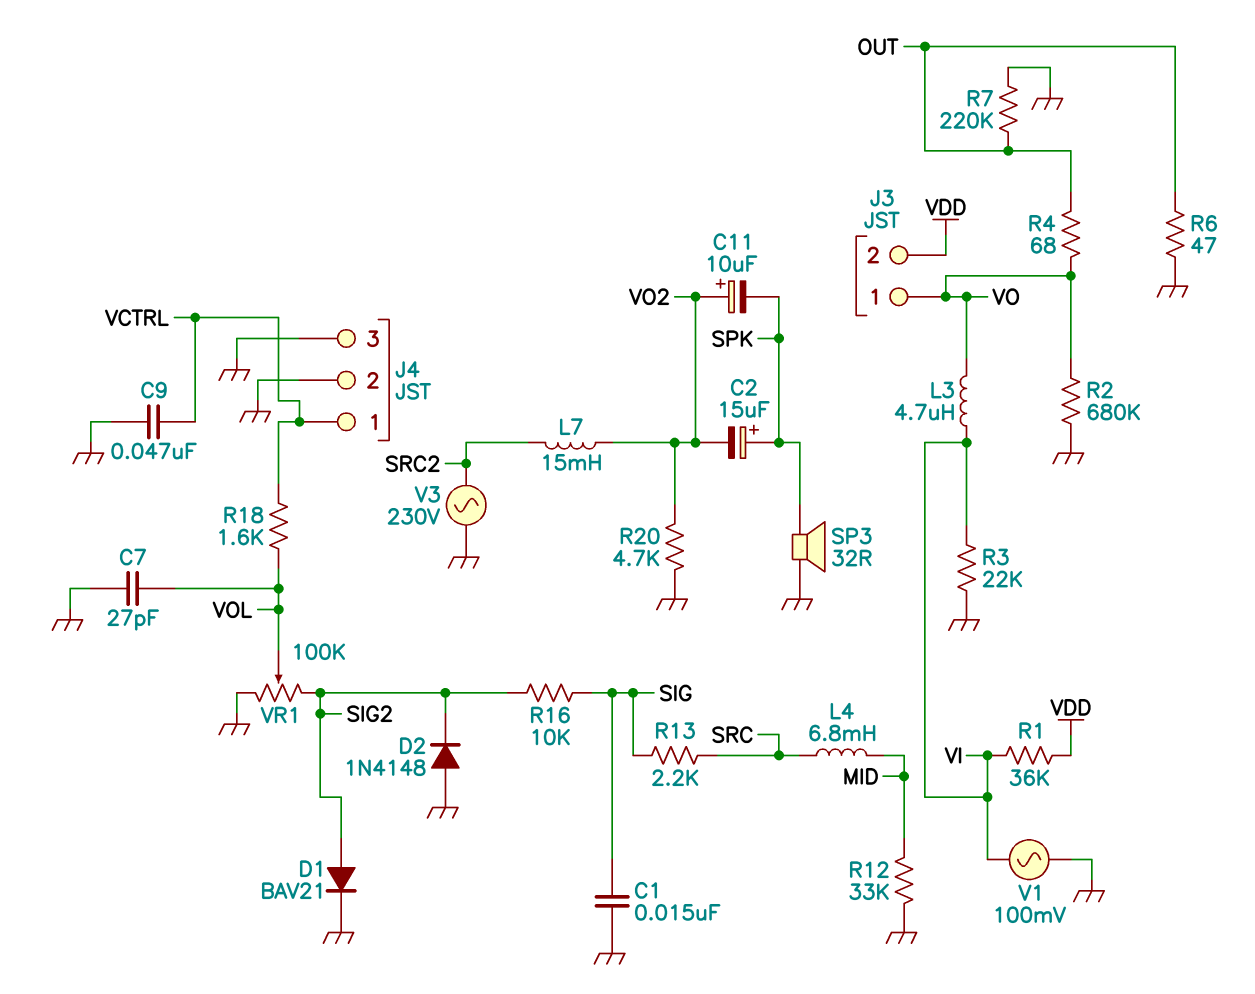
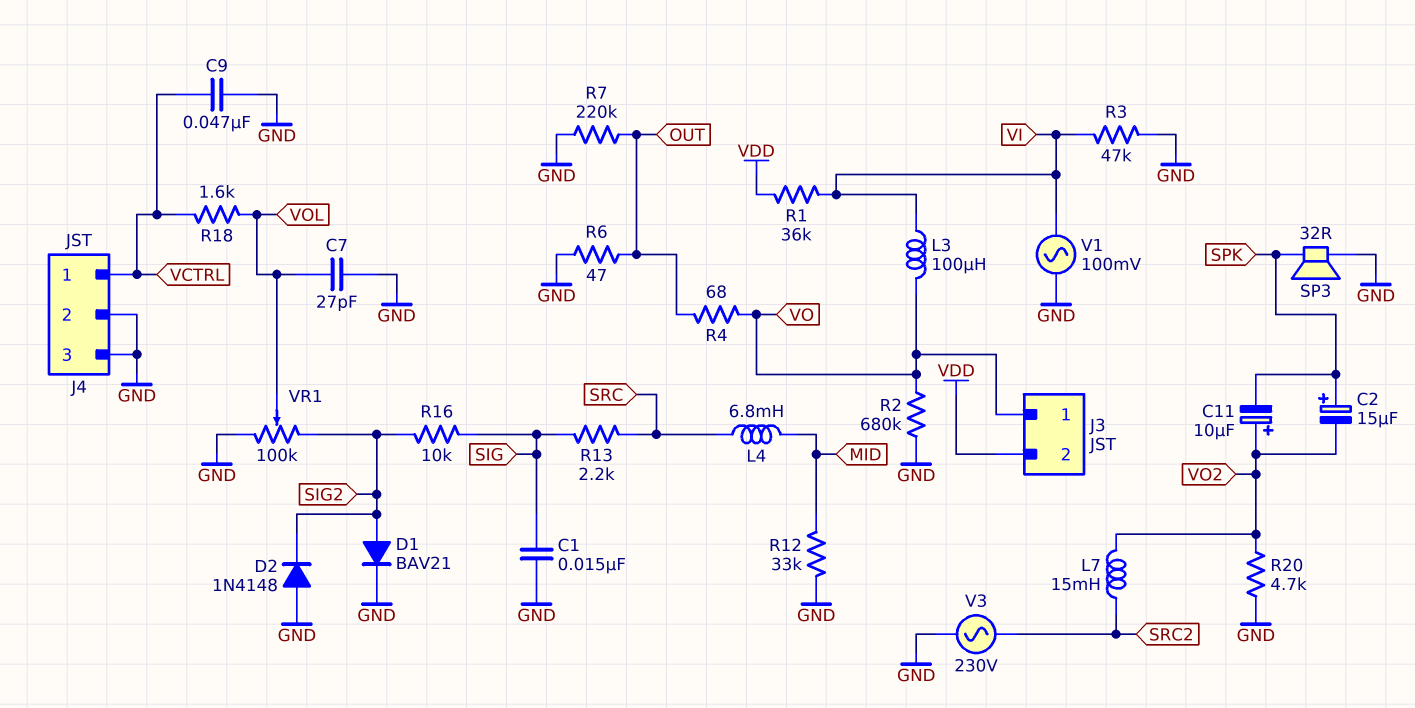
L3: 4.7uH (VI, VO) -> 100uH (VI, VO)
R3: 22k (GND, VI) -> 47k (GND, VI)

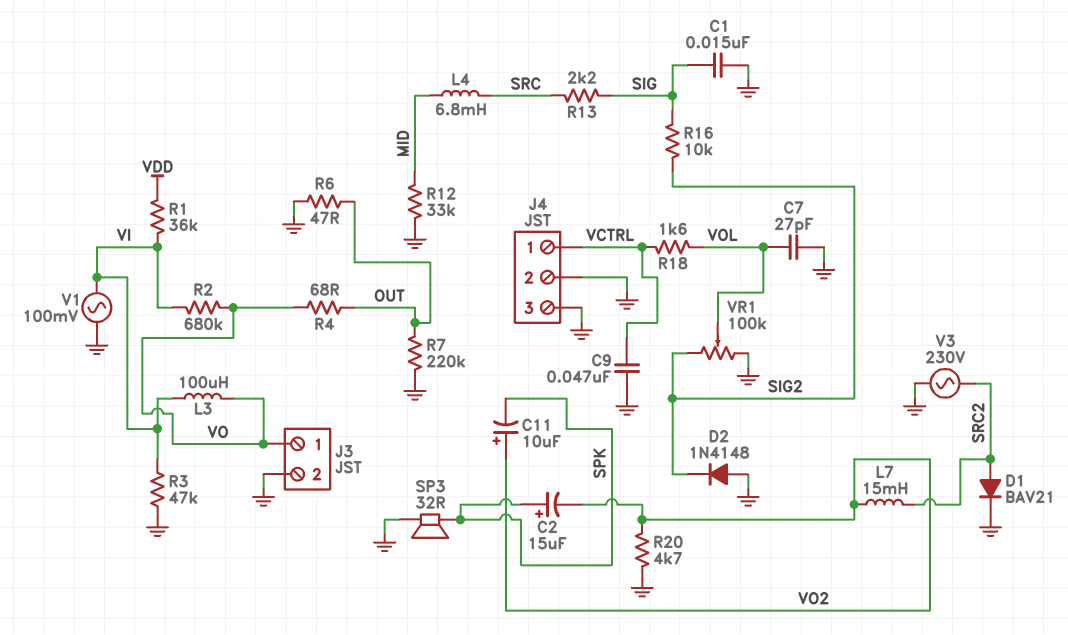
D1: diode BAV21 (A SIG2, K GND) -> diode BAV21 (A SRC2, K GND)
J3 pin 2: VDD -> GND
R2: 680k (GND, VO) -> 680k (VI, VO)

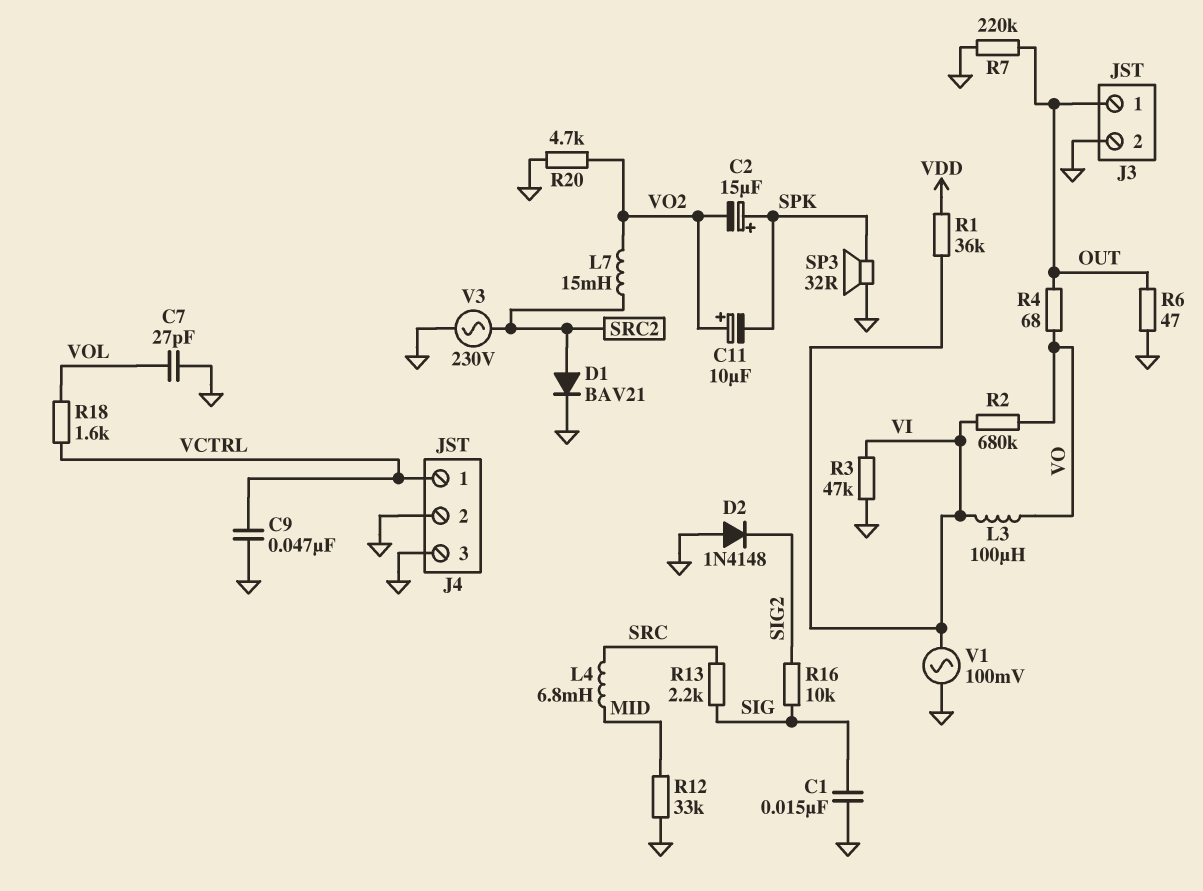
J3 pin 1: VO -> OUT
VR1: 100k (GND, SIG2, wiper VOL) -> none

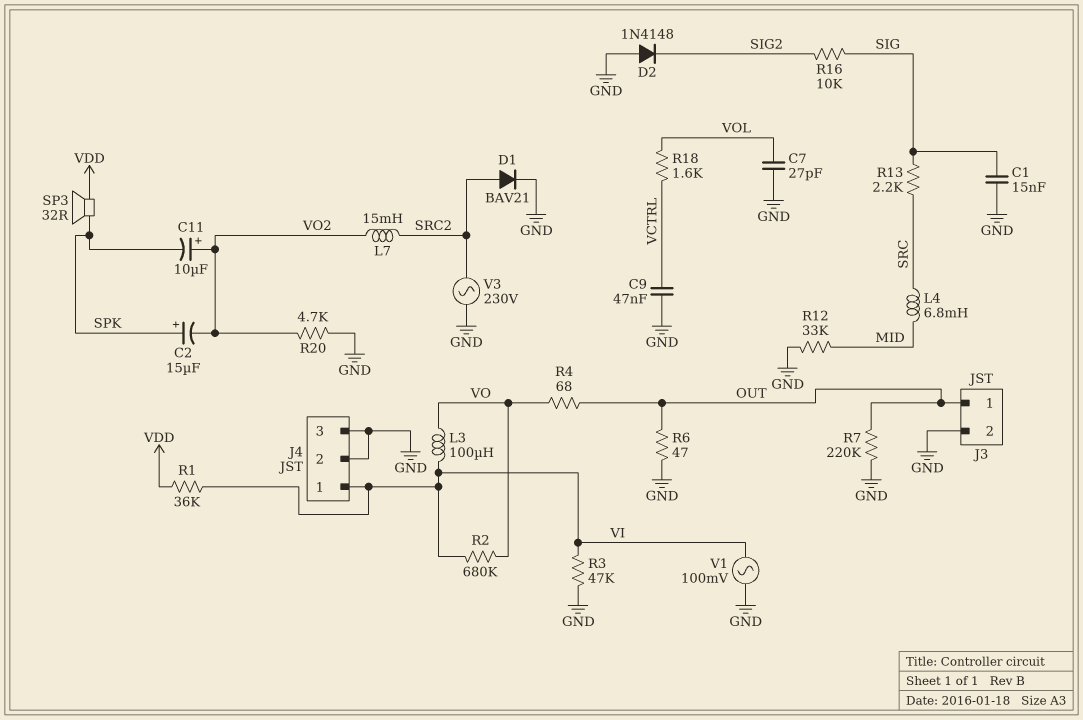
J4 pin 1: VCTRL -> VI
SP3: speaker 32R (GND, SPK) -> speaker 32R (SPK, VDD)

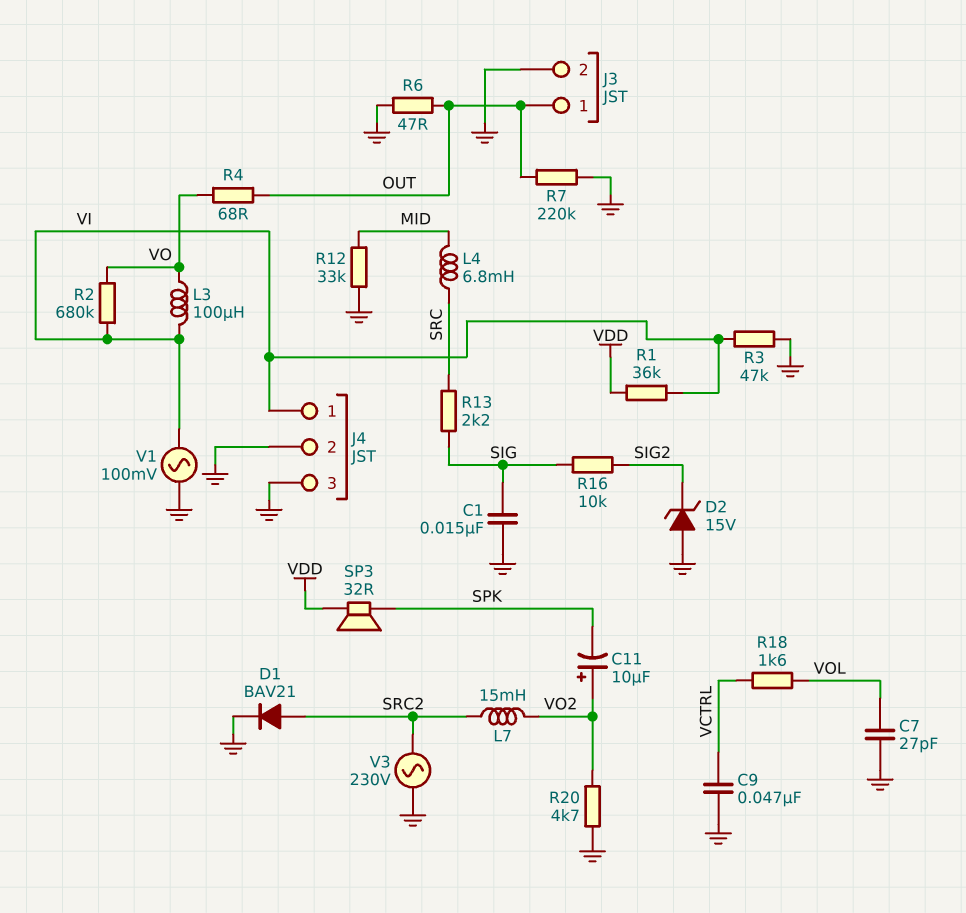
C2: 15uF (plus SPK, minus VO2) -> none
D2: diode 1N4148 (A GND, K SIG2) -> zener 15V (A GND, K SIG2)

